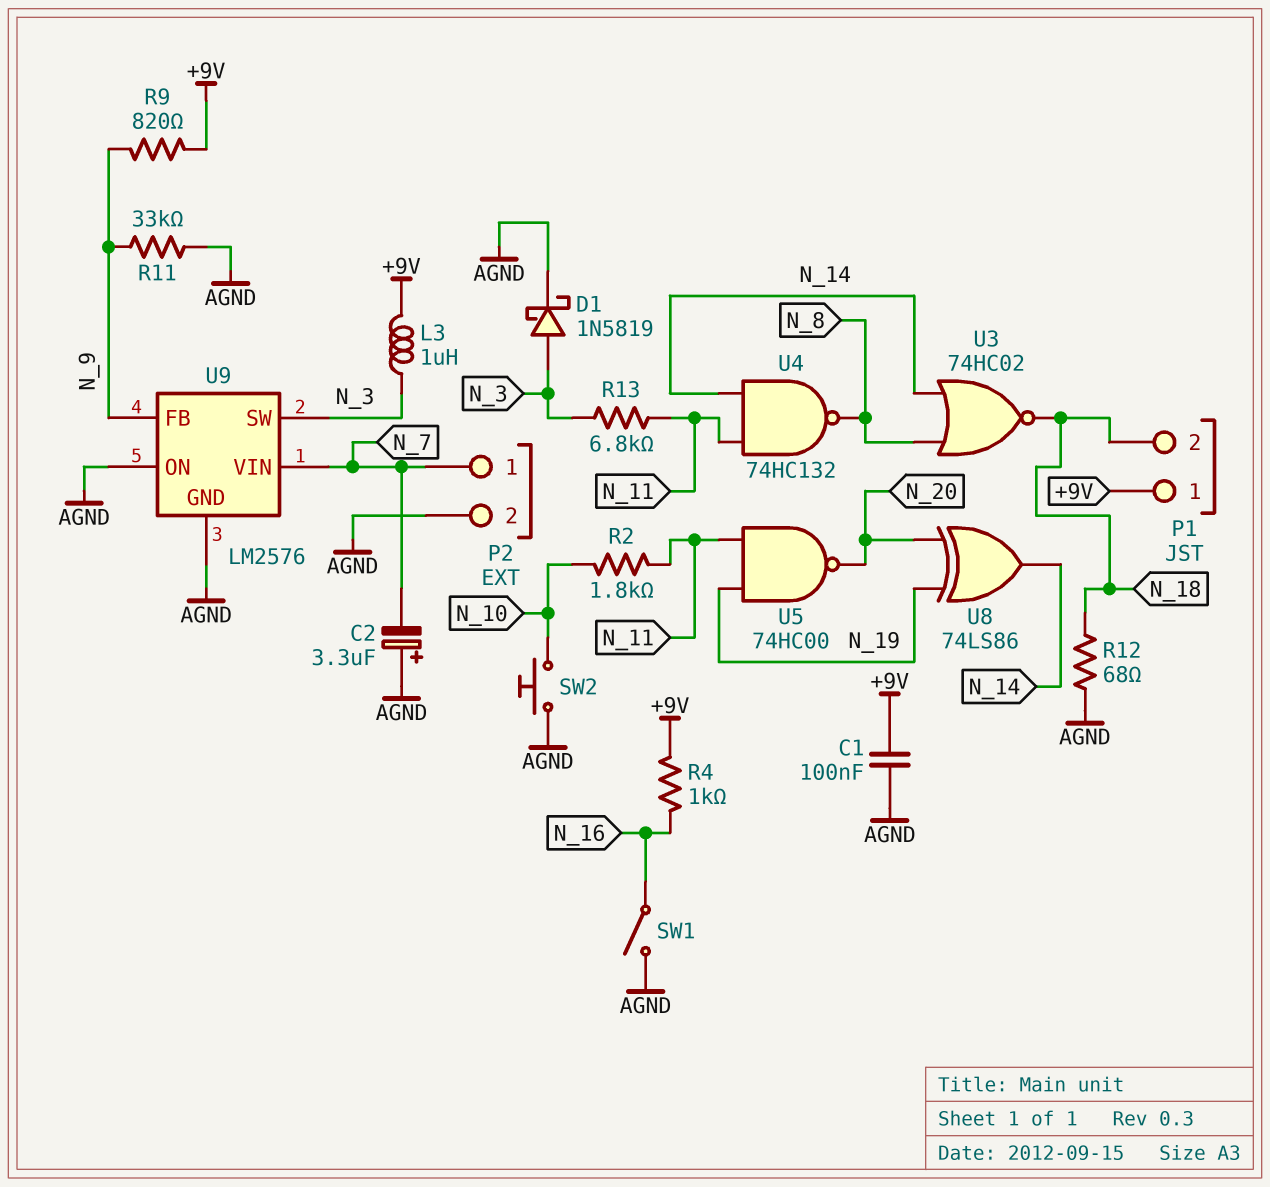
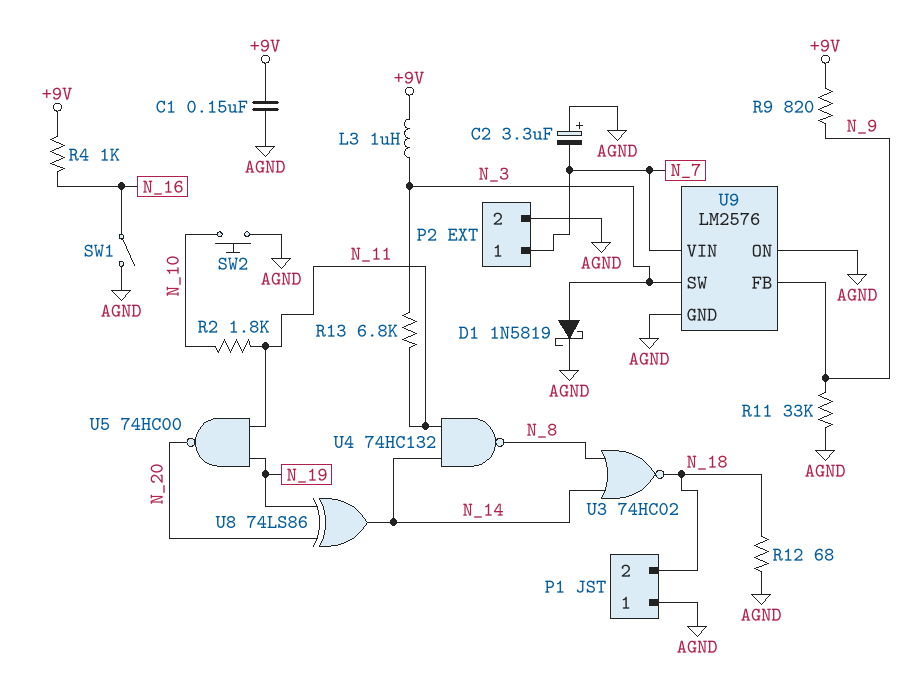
C1: 100nF (+9V, AGND) -> 150nF (+9V, AGND)
P1 pin 1: +9V -> AGND

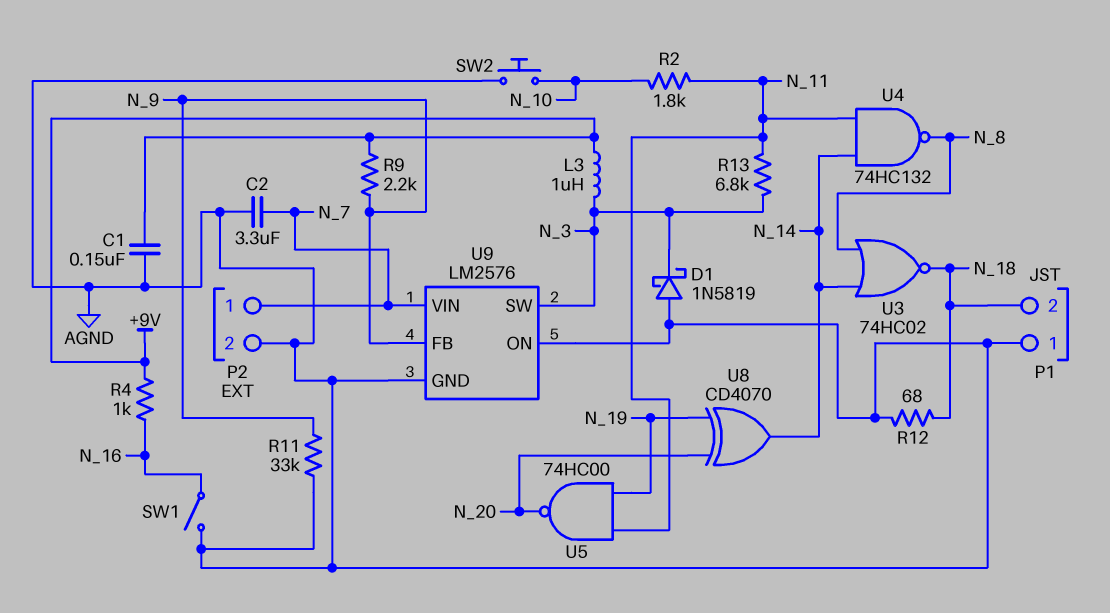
C2: 3.3uF (plus AGND, minus N_7) -> 3.3uF (AGND, N_7)
D1: schottky 1N5819 (A N_3, K AGND) -> schottky 1N5819 (A AGND, K N_3)
R9: 820 (+9V, N_9) -> 2.2k (+9V, N_9)
U8: XOR 74LS86 (in N_19, in N_20, out N_14) -> XOR CD4070 (in N_19, in N_20, out N_14)

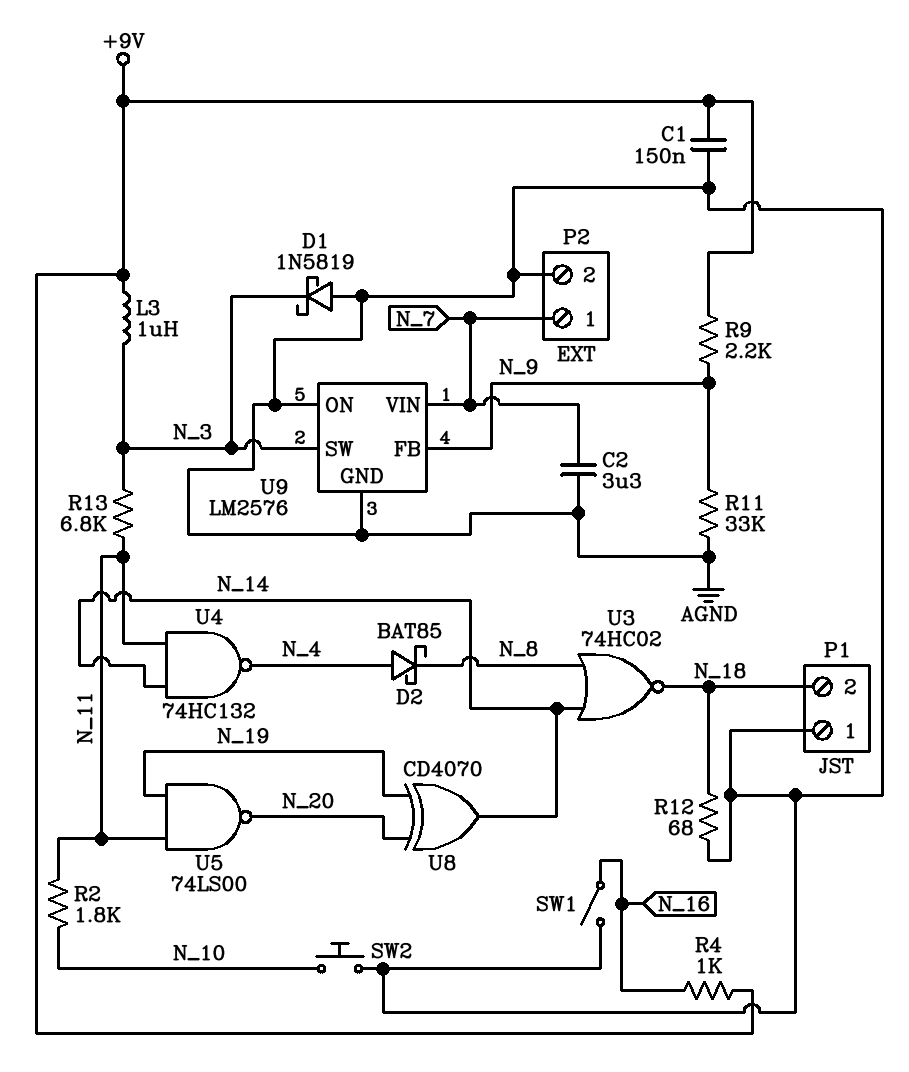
D2: none -> schottky BAT85 (A N_4, K N_8)
U4: NAND 74HC132 (in N_11, in N_14, out N_8) -> NAND 74HC132 (in N_11, in N_14, out N_4)
U5: NAND 74HC00 (in N_11, in N_19, out N_20) -> NAND 74LS00 (in N_11, in N_19, out N_20)

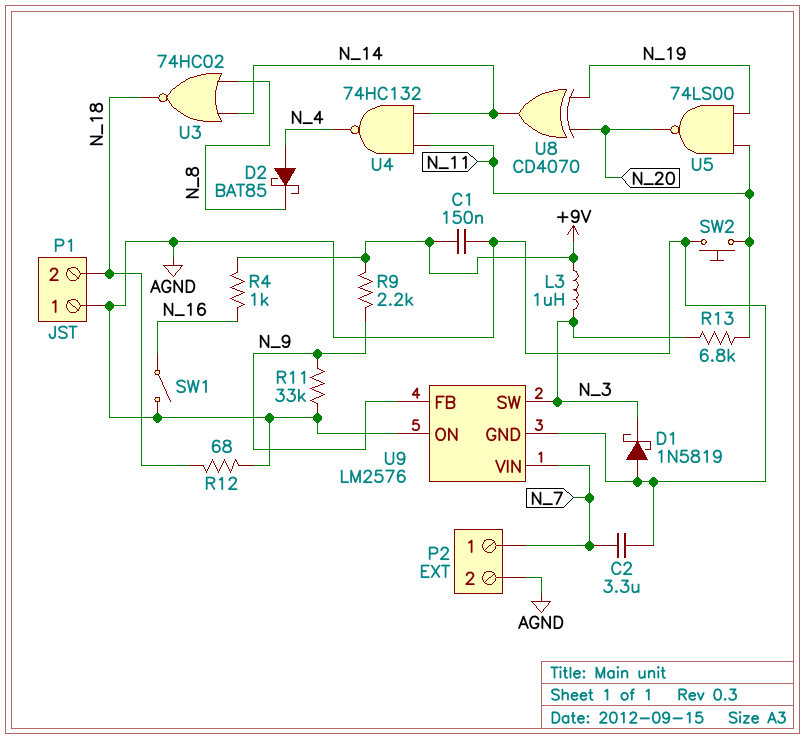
R2: 1.8k (N_10, N_11) -> none
SW2: button (AGND, N_10) -> button (AGND, N_11)

